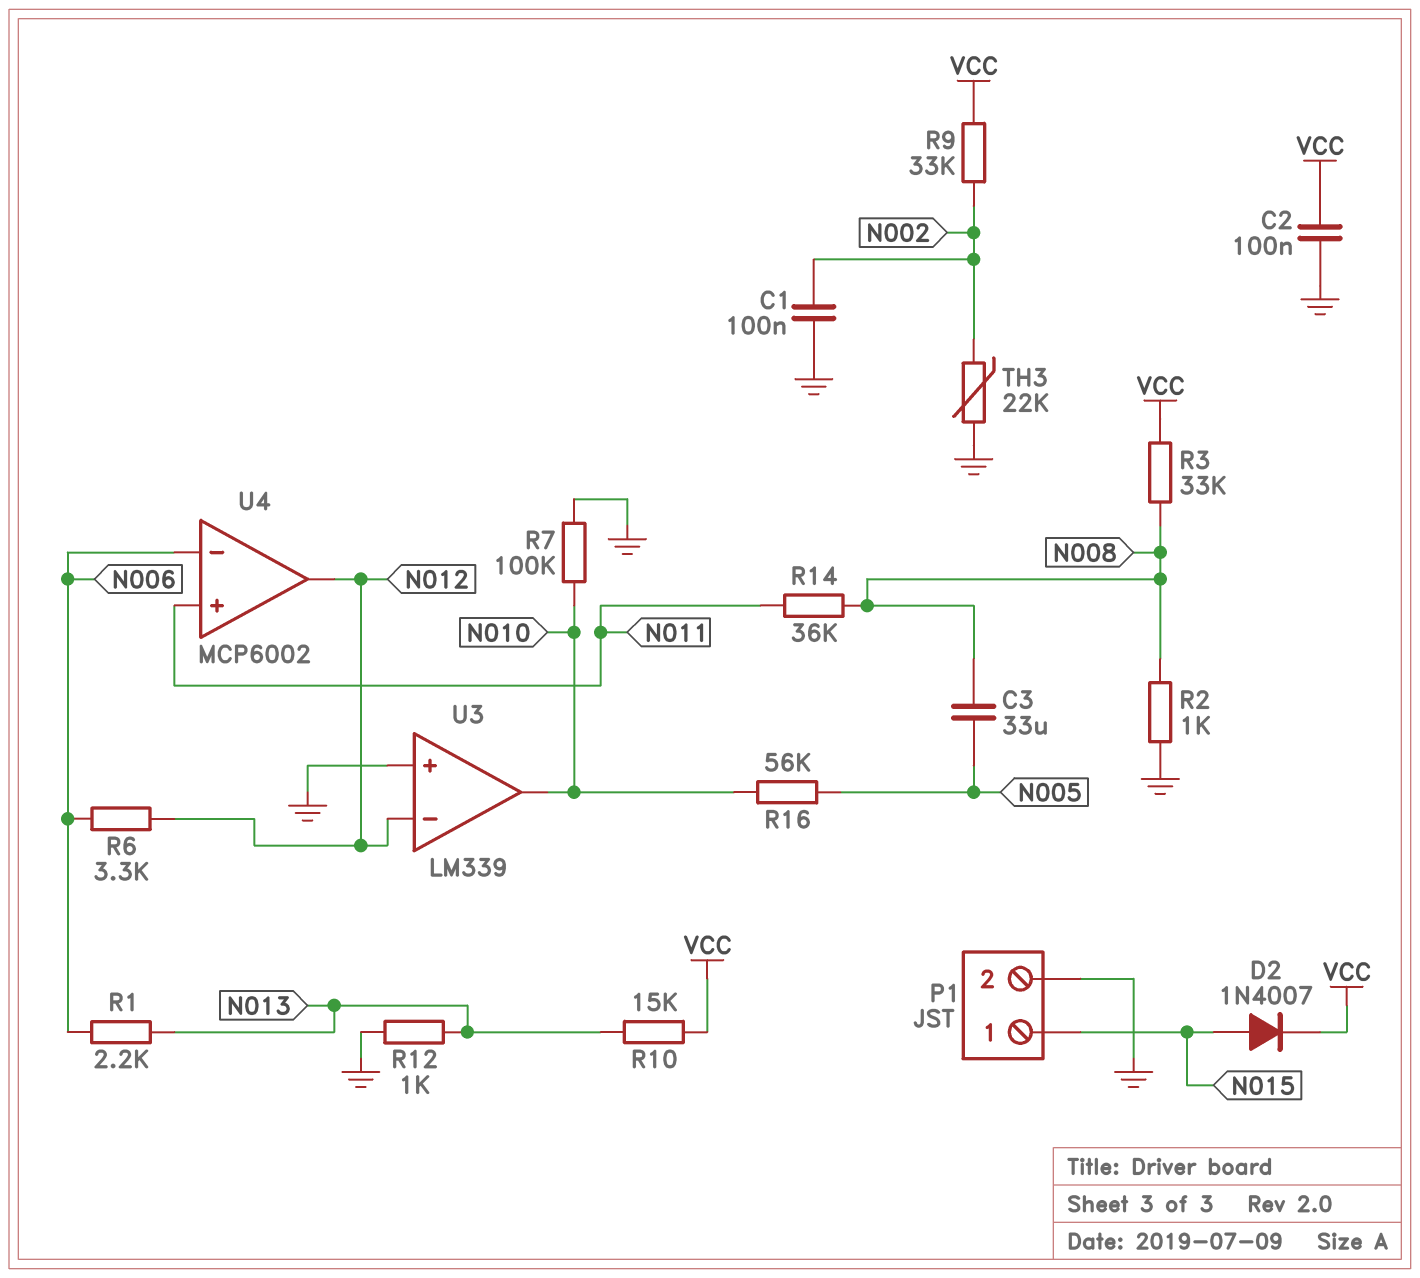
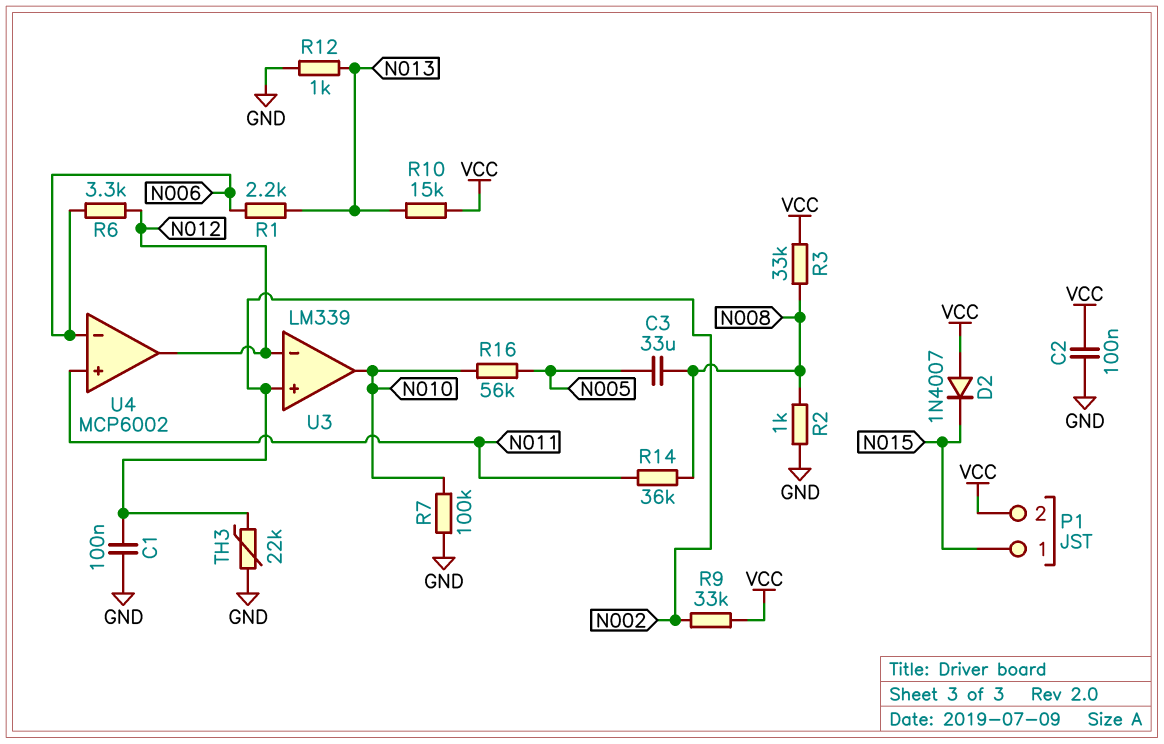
D2: diode 1N4007 (A N015, K VCC) -> diode 1N4007 (A VCC, K N015)
P1 pin 2: GND -> VCC
U3 pin in+: GND -> N002

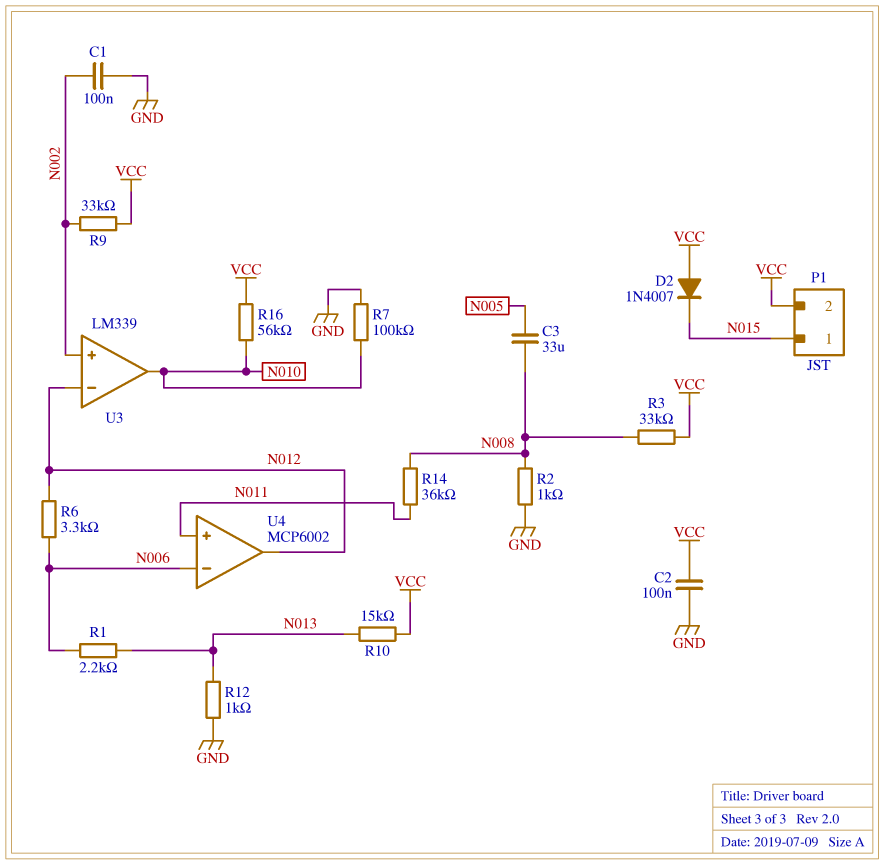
R16: 56k (N005, N010) -> 56k (N010, VCC)
TH3: 22k (GND, N002) -> none

